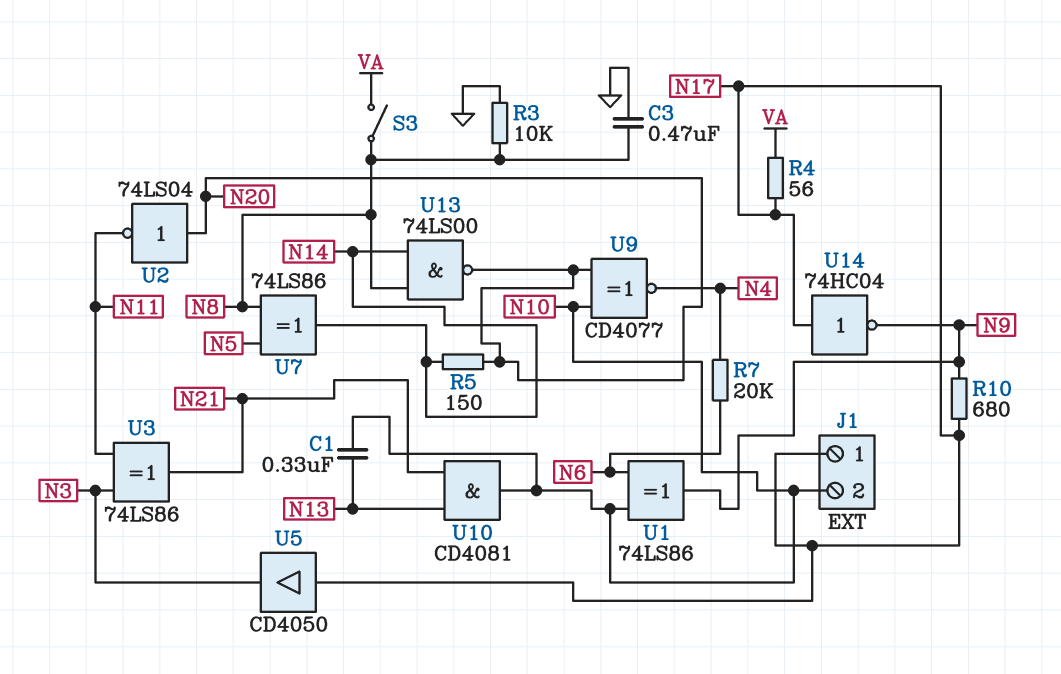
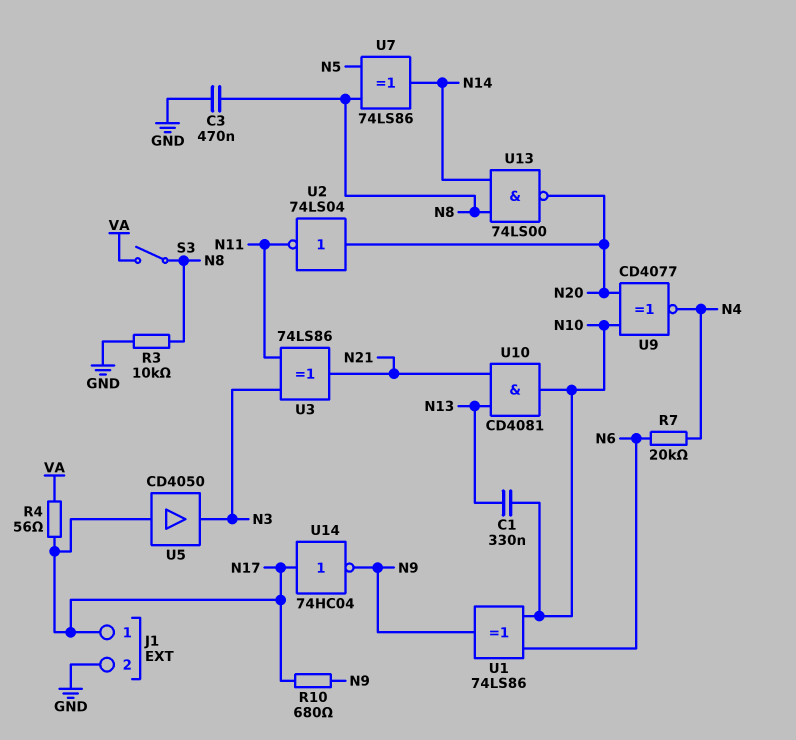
J1 pin 2: N10 -> GND
R5: 150 (N14, N20) -> none

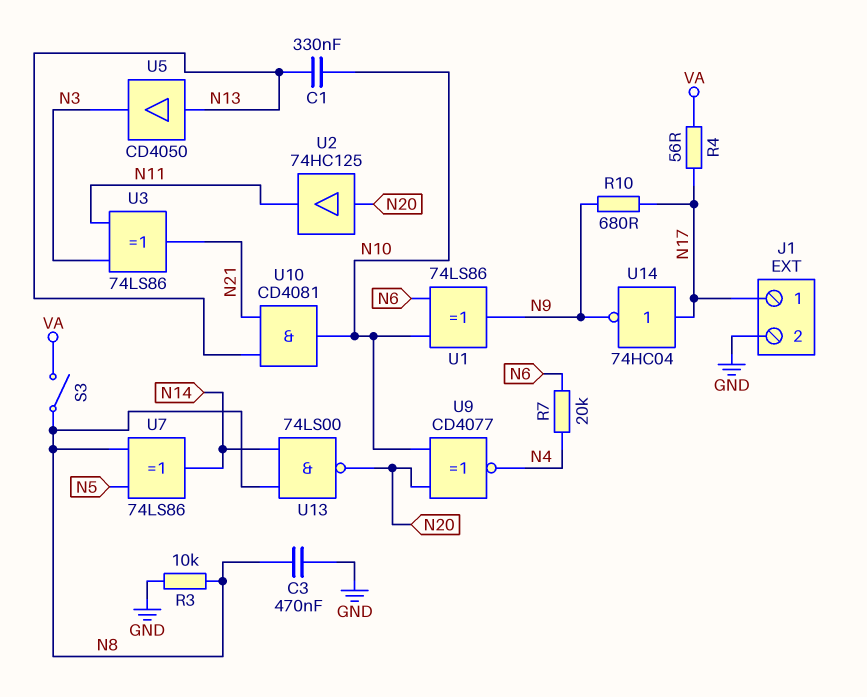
U2: NOT 74LS04 (in N20, out N11) -> buffer 74HC125 (in N20, out N11)
U5: buffer CD4050 (in N17, out N3) -> buffer CD4050 (in N13, out N3)

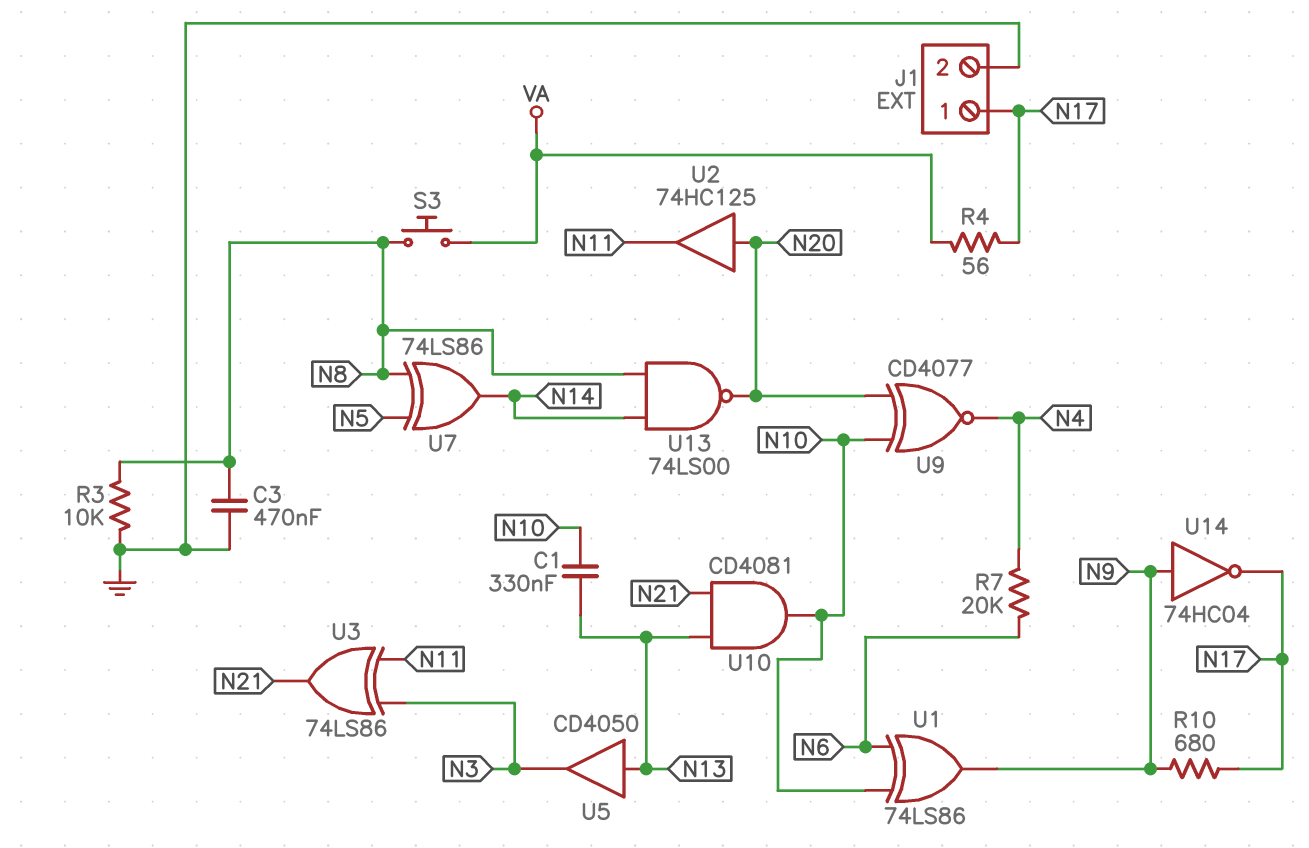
S3: switch (N8, VA) -> button (N8, VA)
U14: NOT 74HC04 (in N17, out N9) -> NOT 74HC04 (in N9, out N17)

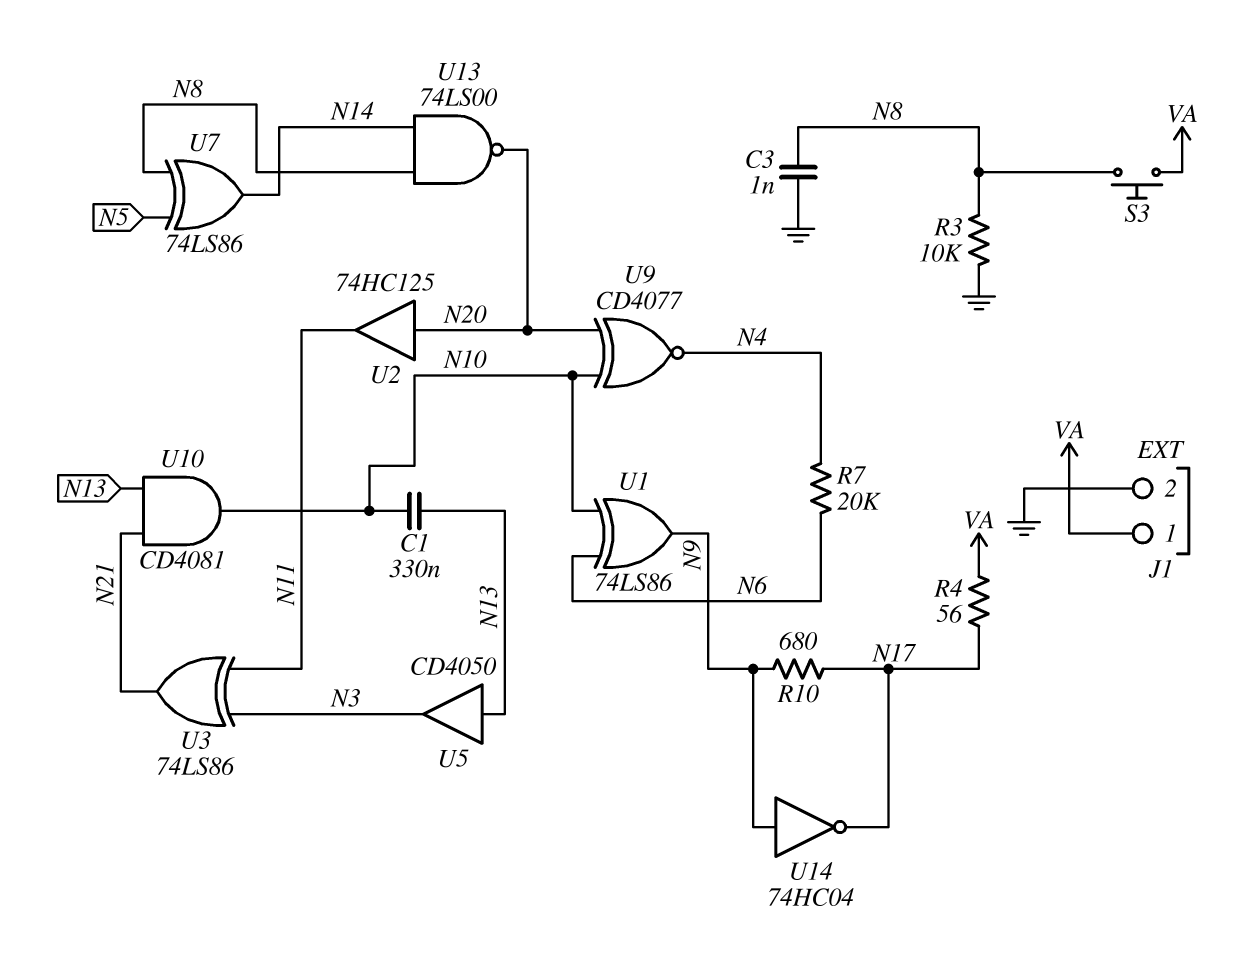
C3: 470nF (GND, N8) -> 1nF (GND, N8)
J1 pin 1: N17 -> VA

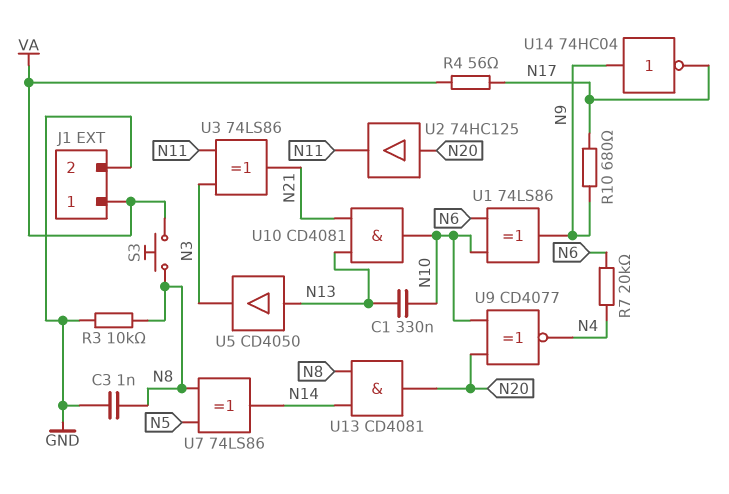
U13: NAND 74LS00 (in N8, in N14, out N20) -> AND CD4081 (in N8, in N14, out N20)

